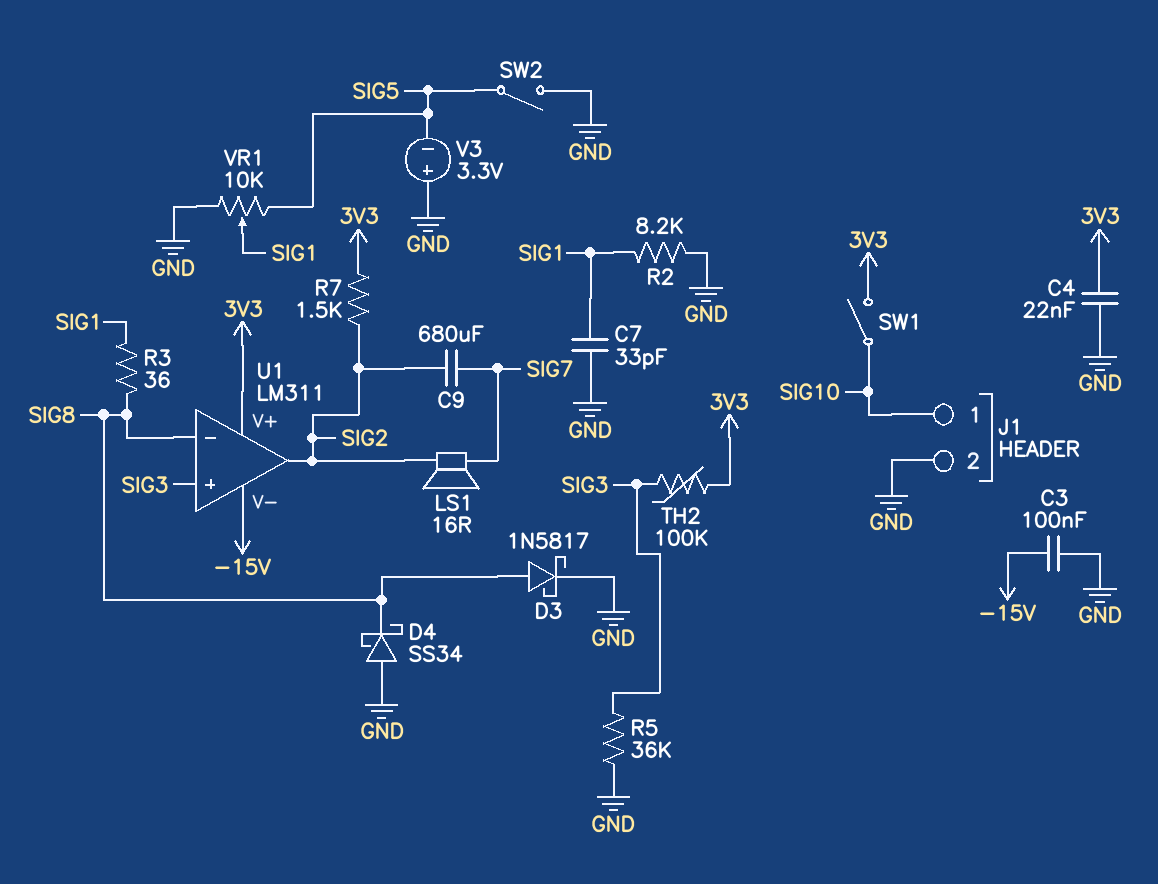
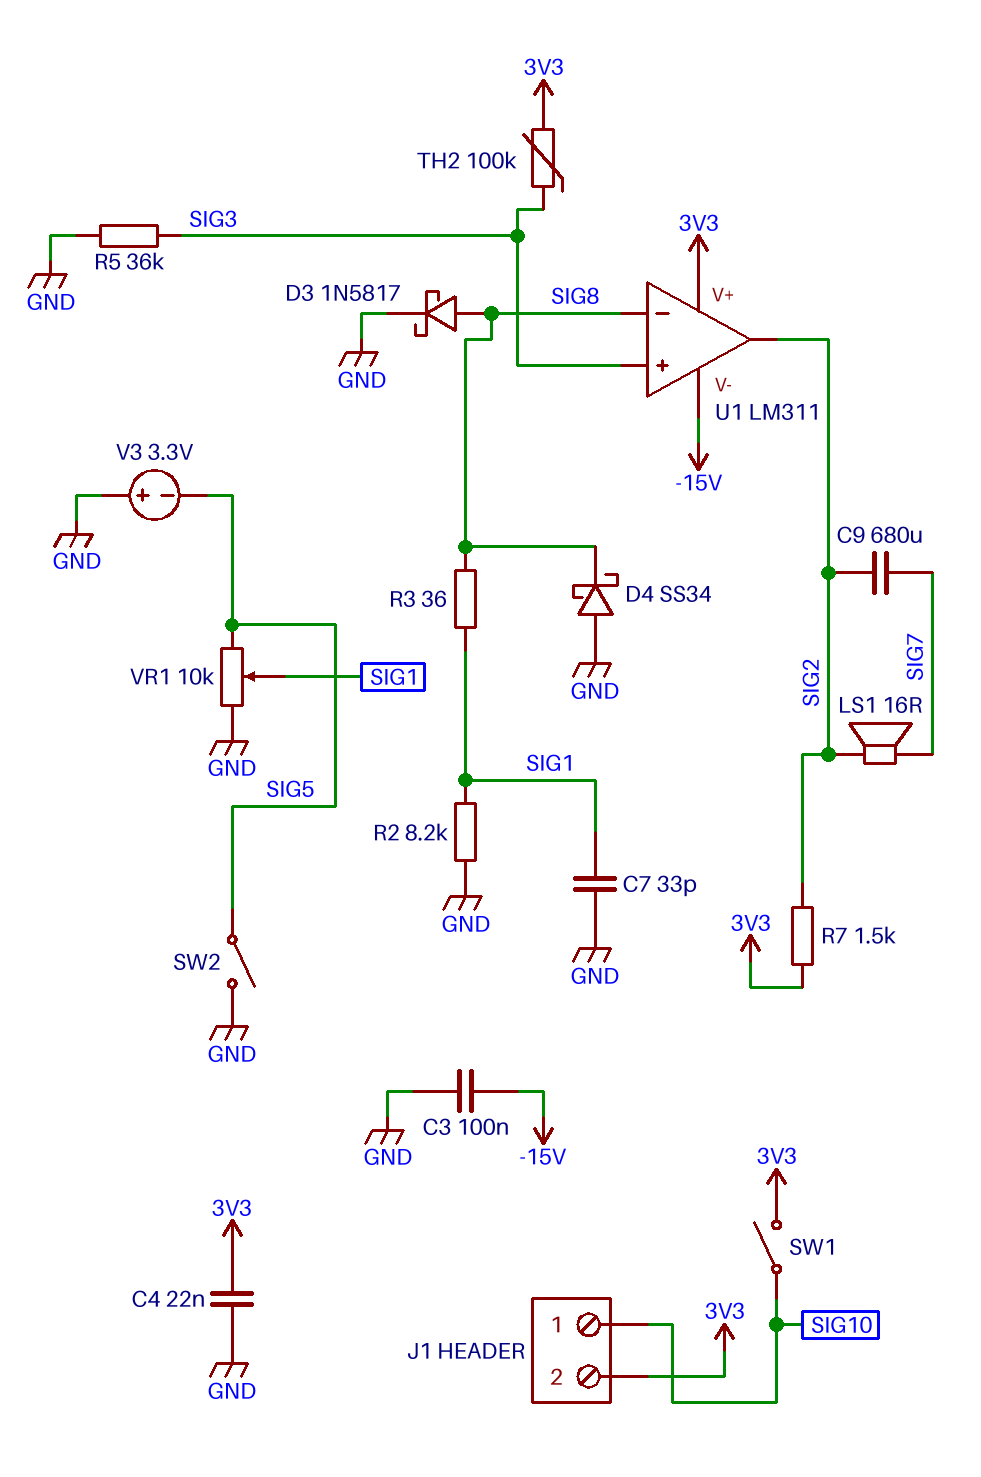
J1 pin 2: GND -> 3V3

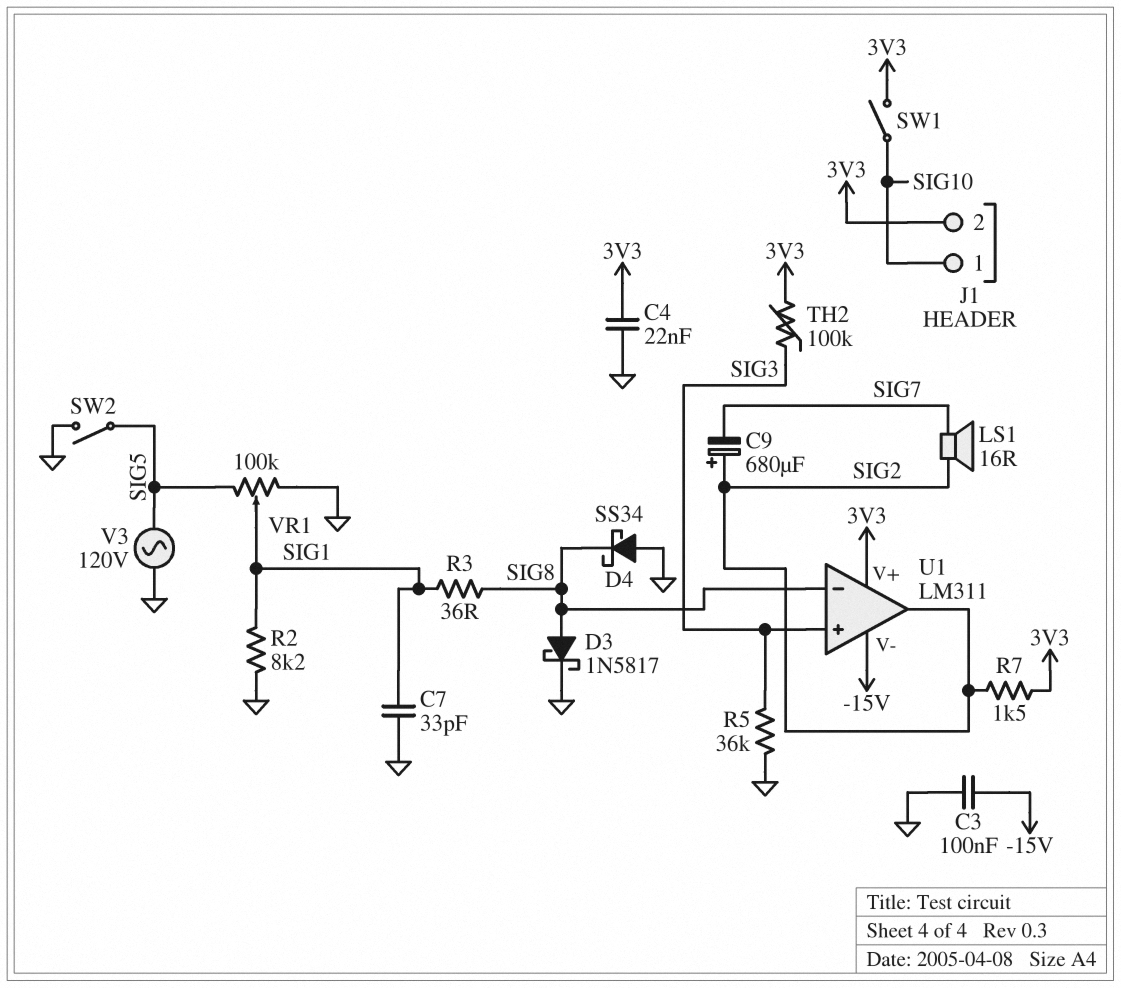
C9: 680uF (SIG2, SIG7) -> 680uF (plus SIG2, minus SIG7)
V3: 3.3V (plus GND, minus SIG5) -> AC 120V (GND, SIG5)
VR1: 10k (GND, SIG5, wiper SIG1) -> 100k (GND, SIG5, wiper SIG1)

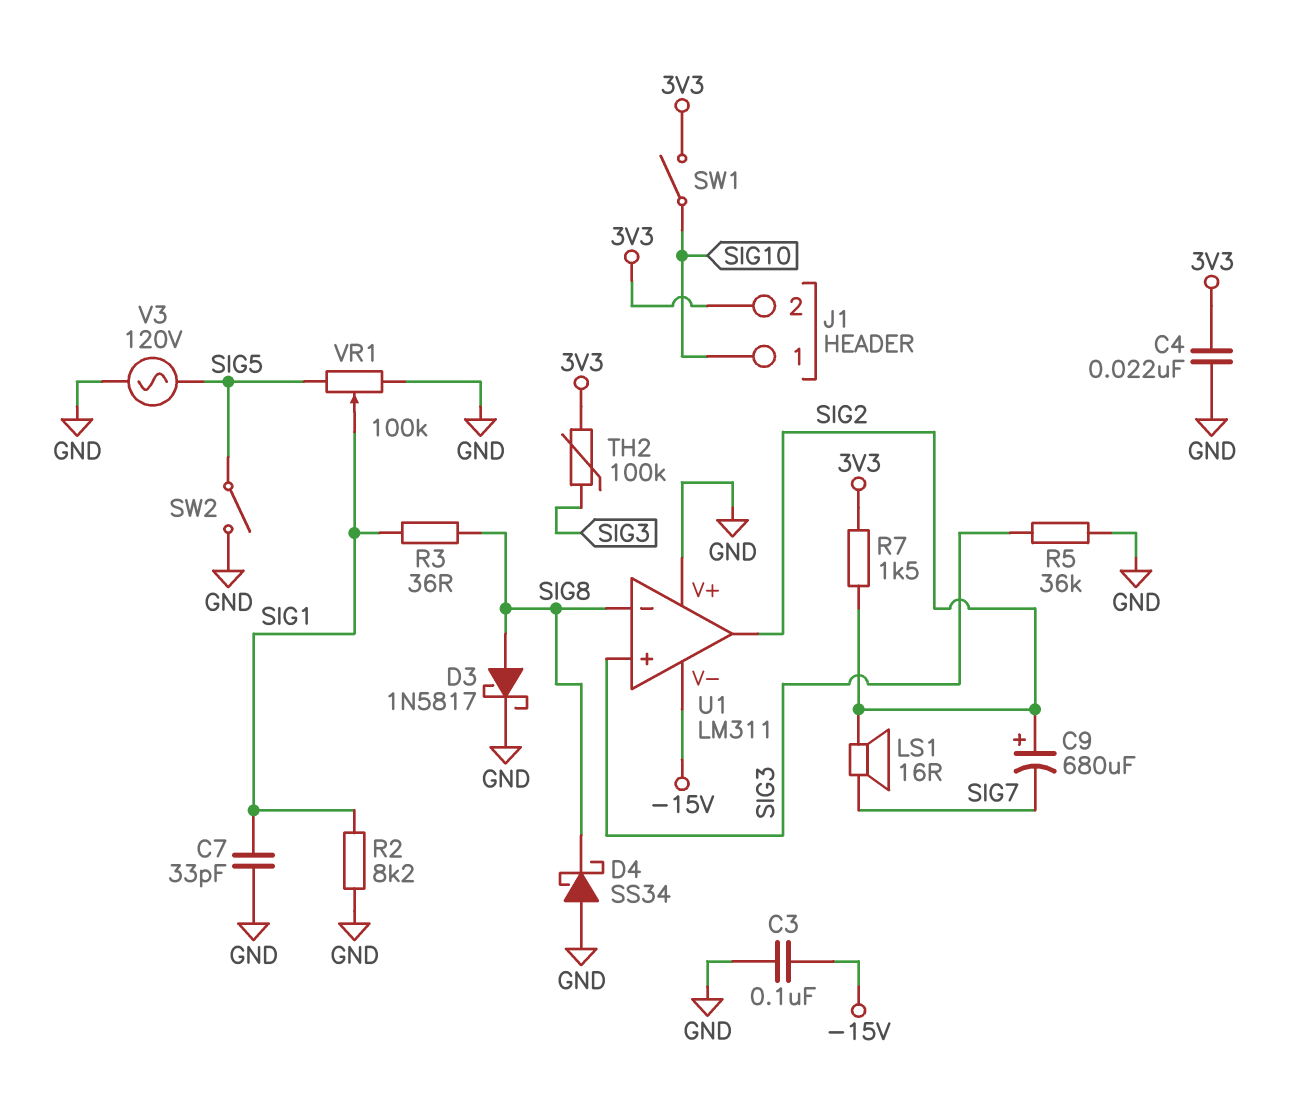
U1 pin V+: 3V3 -> GND

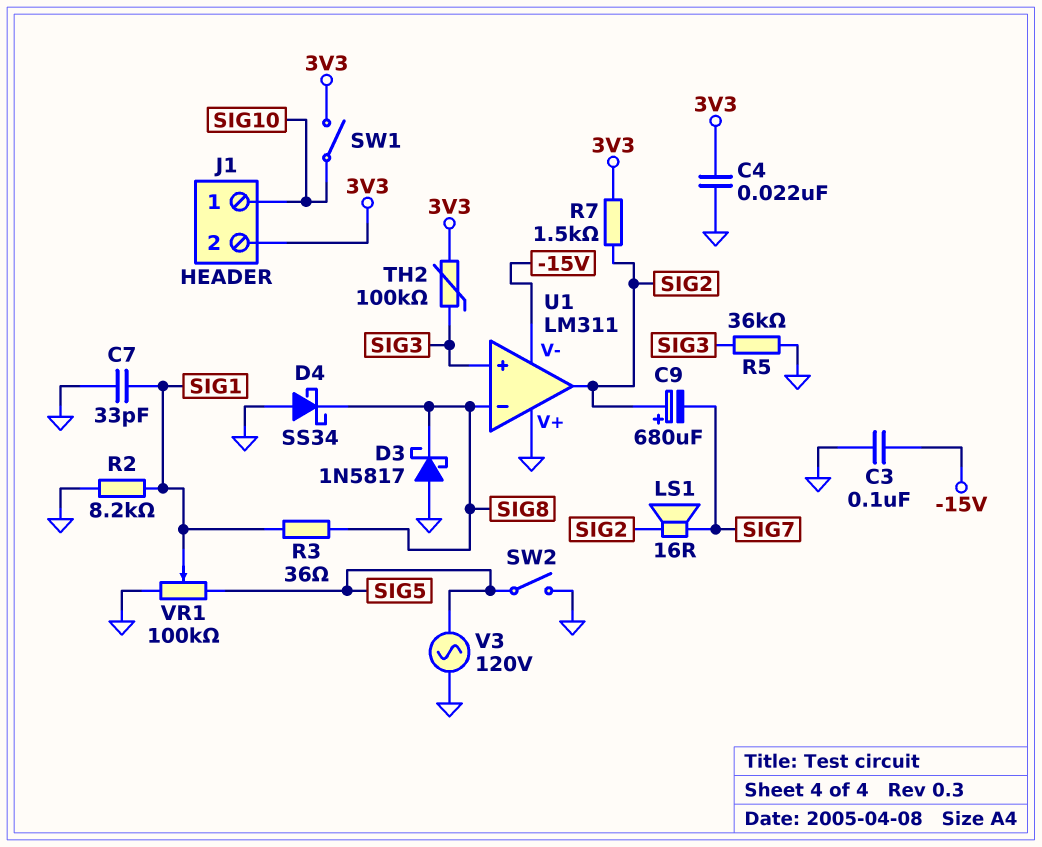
D3: schottky 1N5817 (A SIG8, K GND) -> schottky 1N5817 (A GND, K SIG8)

